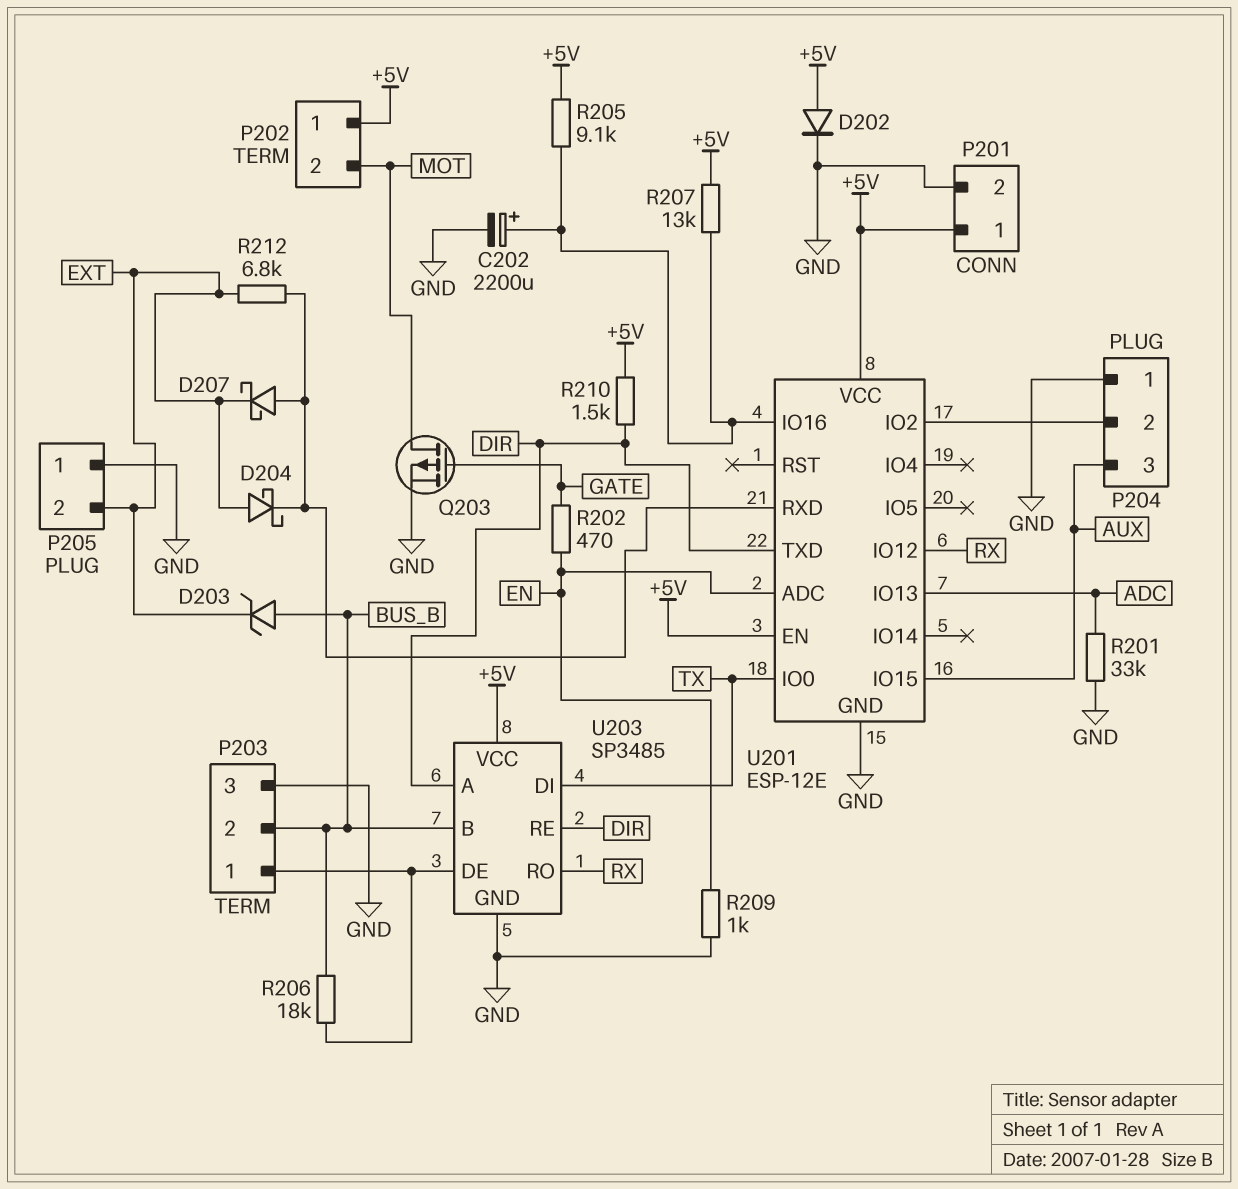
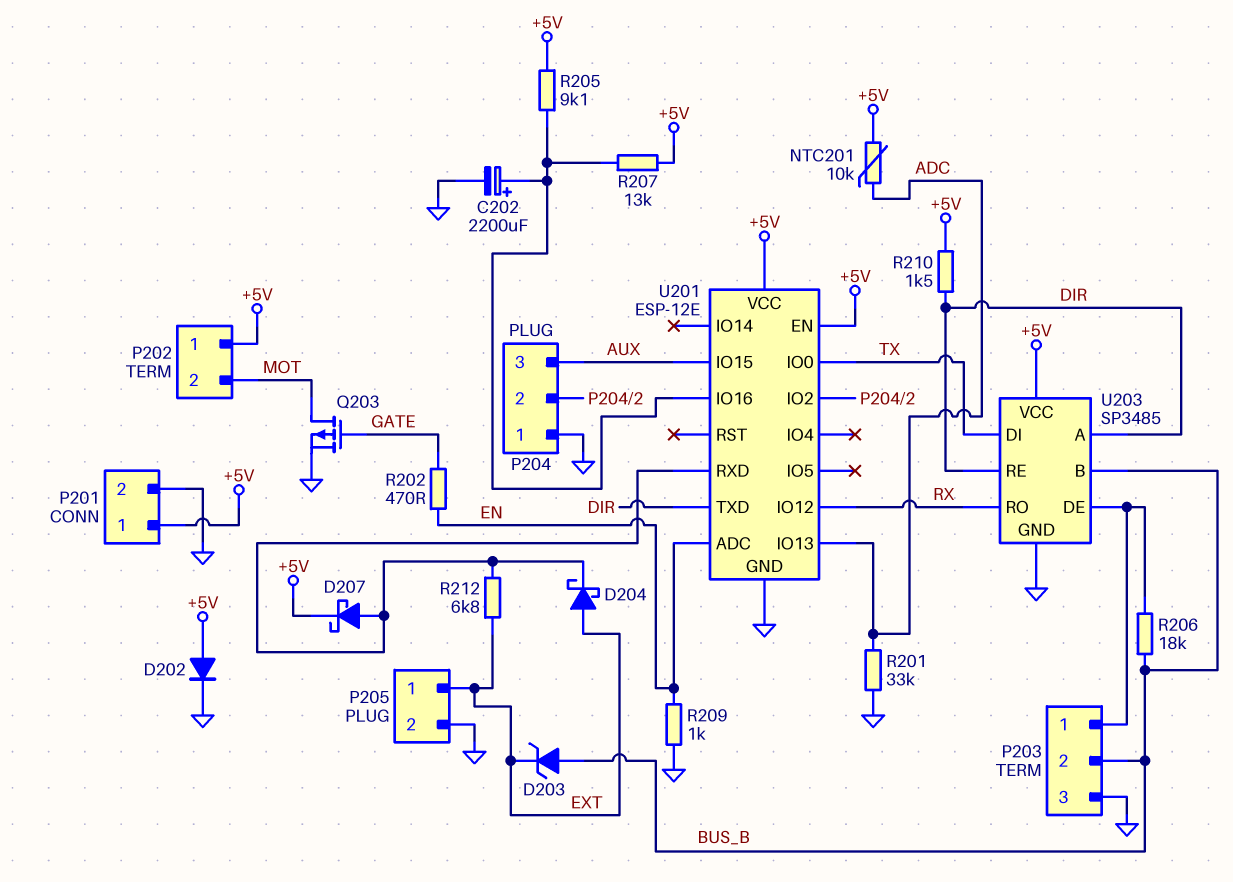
D207: schottky (A U201/RXD, K EXT) -> schottky (A U201/RXD, K +5V)
NTC201: none -> 10k (+5V, ADC)
P205 pin 1: GND -> EXT
P205 pin 2: EXT -> GND

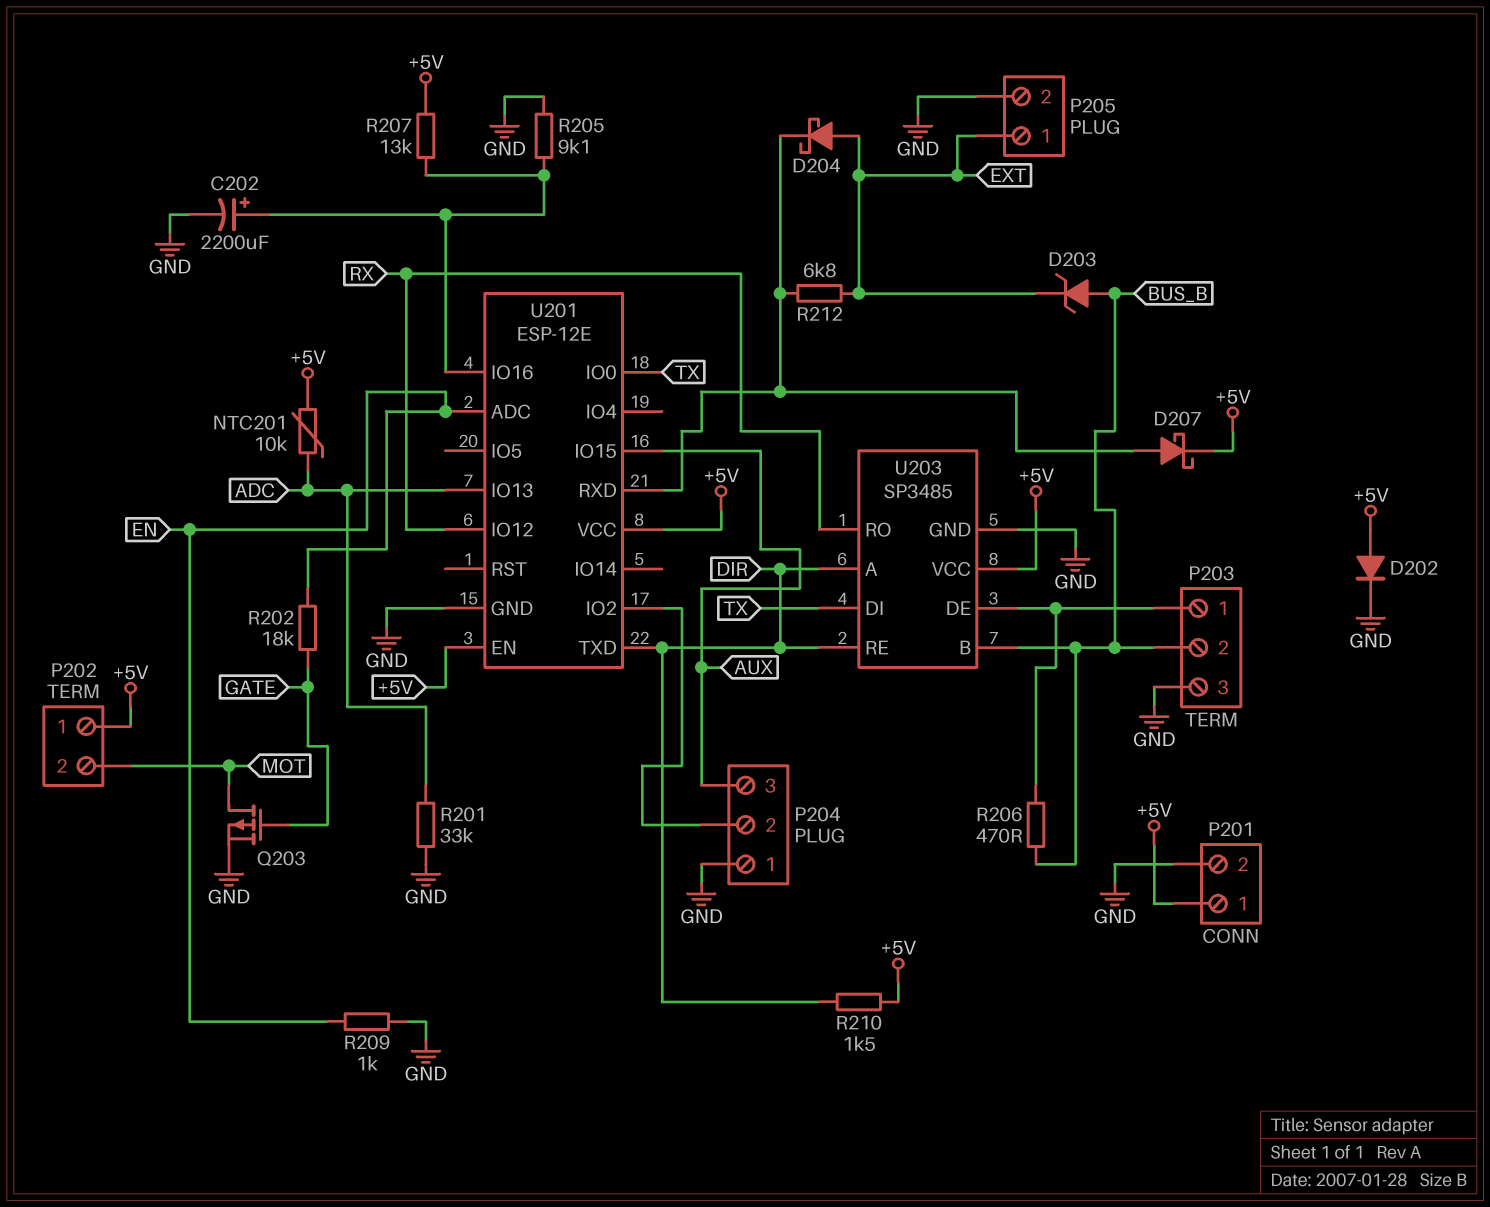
R202: 470 (EN, GATE) -> 18k (EN, GATE)
R205: 9.1k (+5V, U201/IO16) -> 9.1k (GND, U201/IO16)
R206: 18k (BUS_B, P203/1) -> 470 (BUS_B, P203/1)

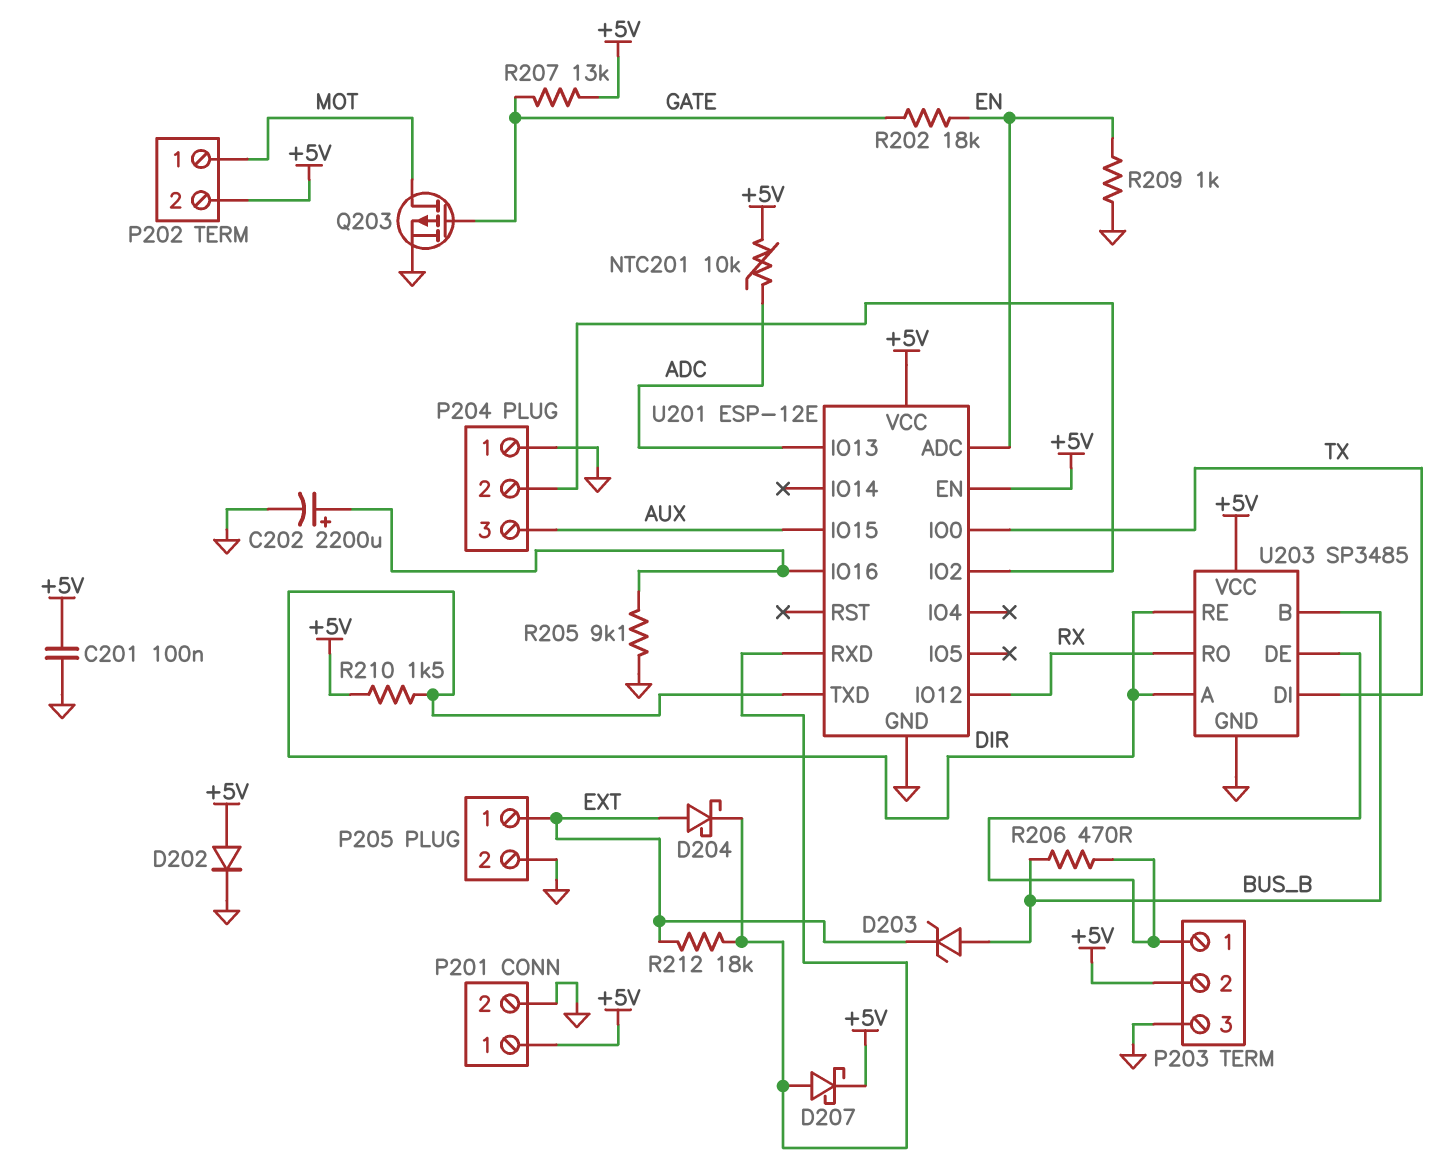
C201: none -> 100nF (+5V, GND)
P202 pin 1: +5V -> MOT
P202 pin 2: MOT -> +5V
P203 pin 2: BUS_B -> +5V
R201: 33k (ADC, GND) -> none
R207: 13k (+5V, U201/IO16) -> 13k (+5V, GATE)
R212: 6.8k (EXT, U201/RXD) -> 18k (EXT, U201/RXD)

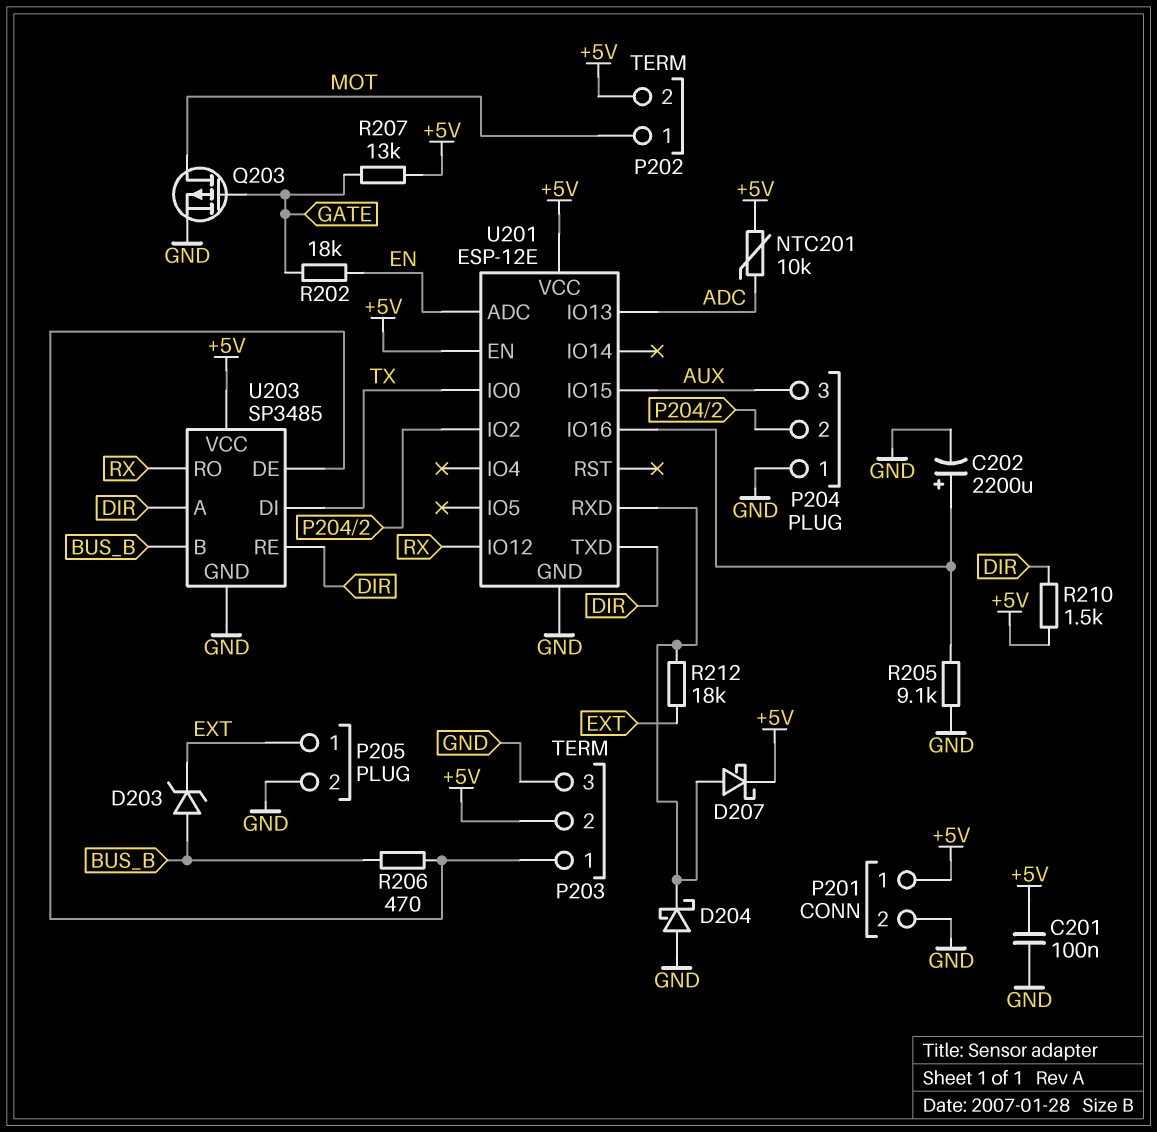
D202: diode (A +5V, K GND) -> none
D204: schottky (A EXT, K U201/RXD) -> schottky (A GND, K U201/RXD)
R209: 1k (EN, GND) -> none

